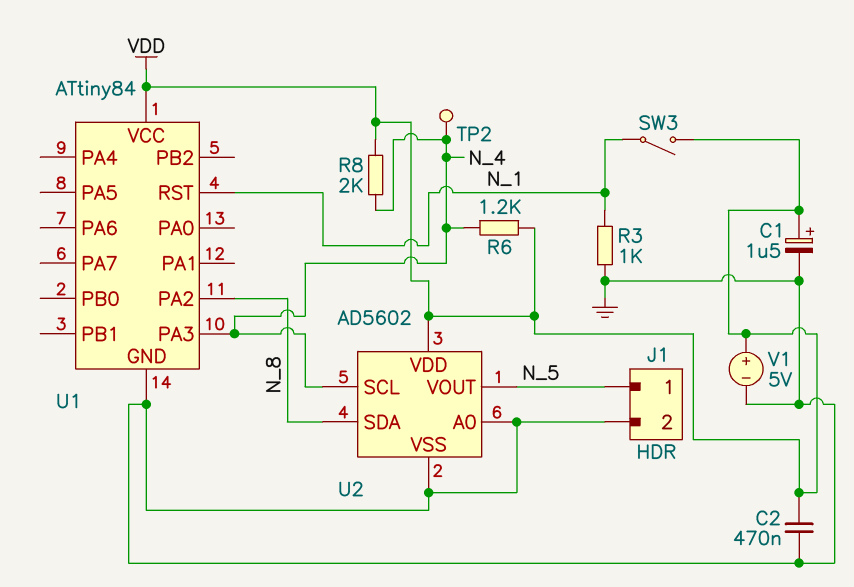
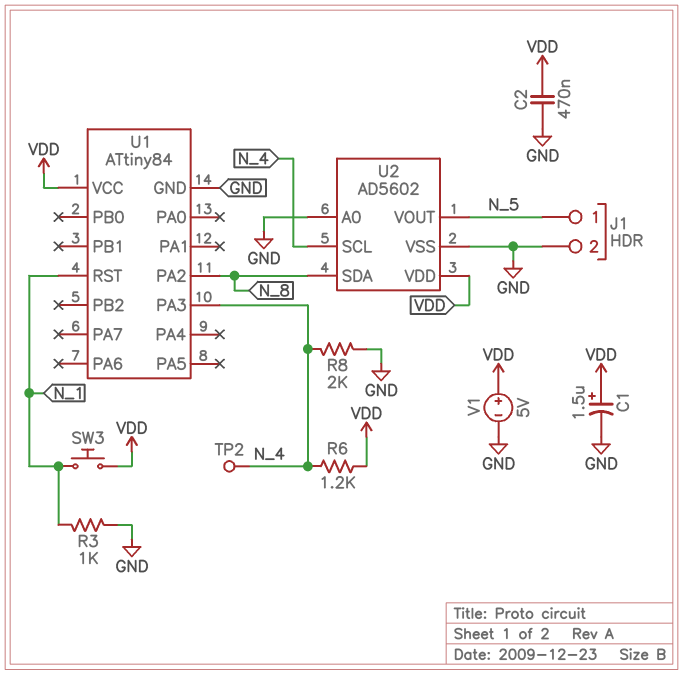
R8: 2k (N_4, VDD) -> 2k (GND, N_4)
SW3: switch (N_1, VDD) -> button (N_1, VDD)

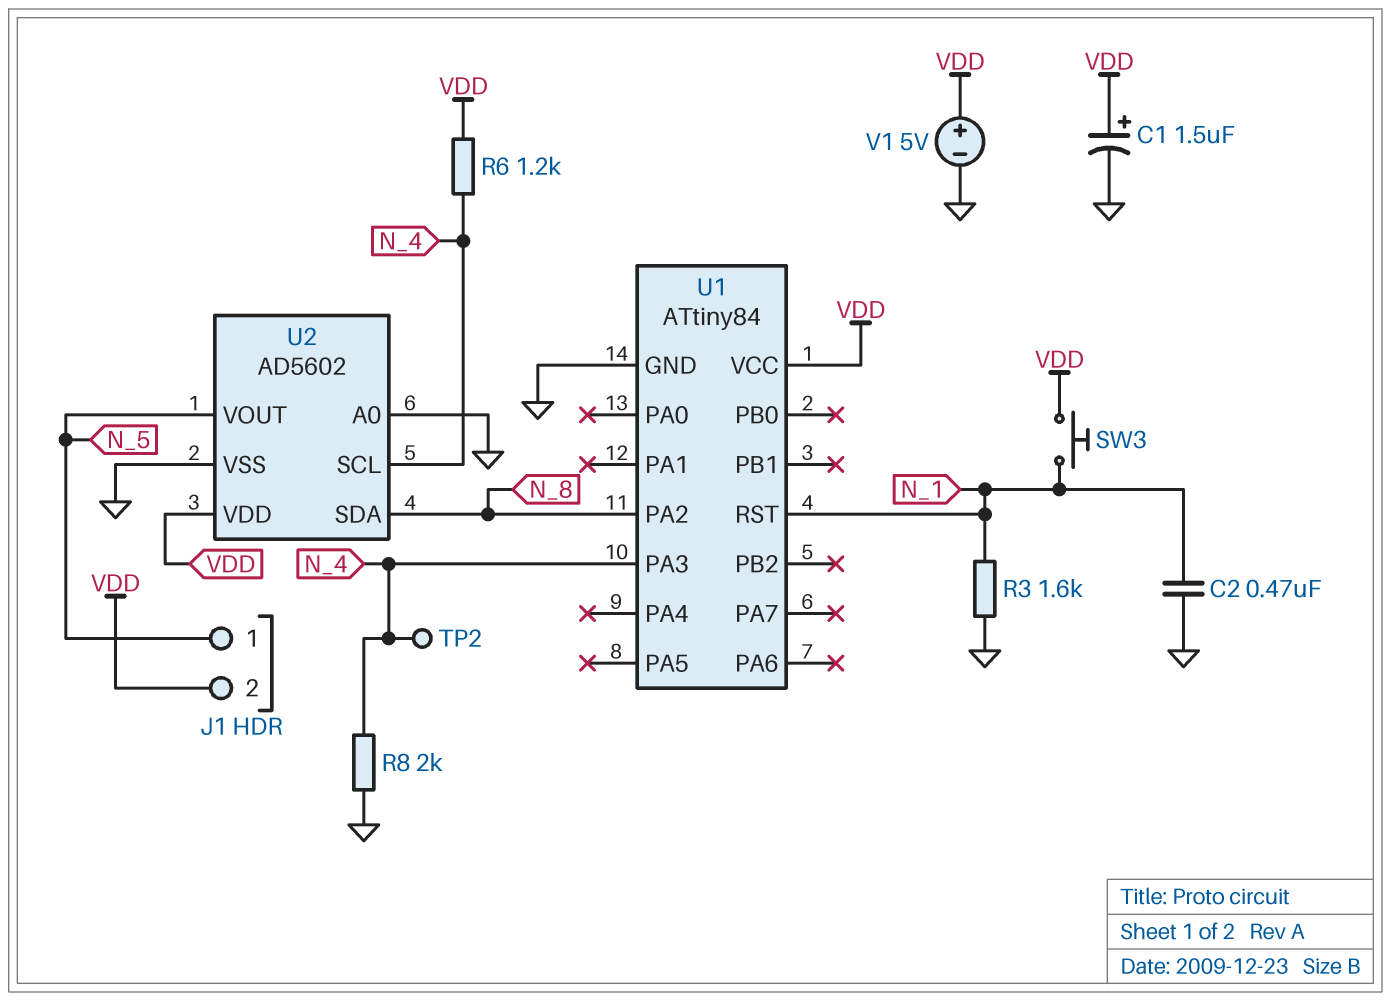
C2: 470nF (GND, VDD) -> 470nF (GND, N_1)
J1 pin 2: GND -> VDD
R3: 1k (GND, N_1) -> 1.6k (GND, N_1)

